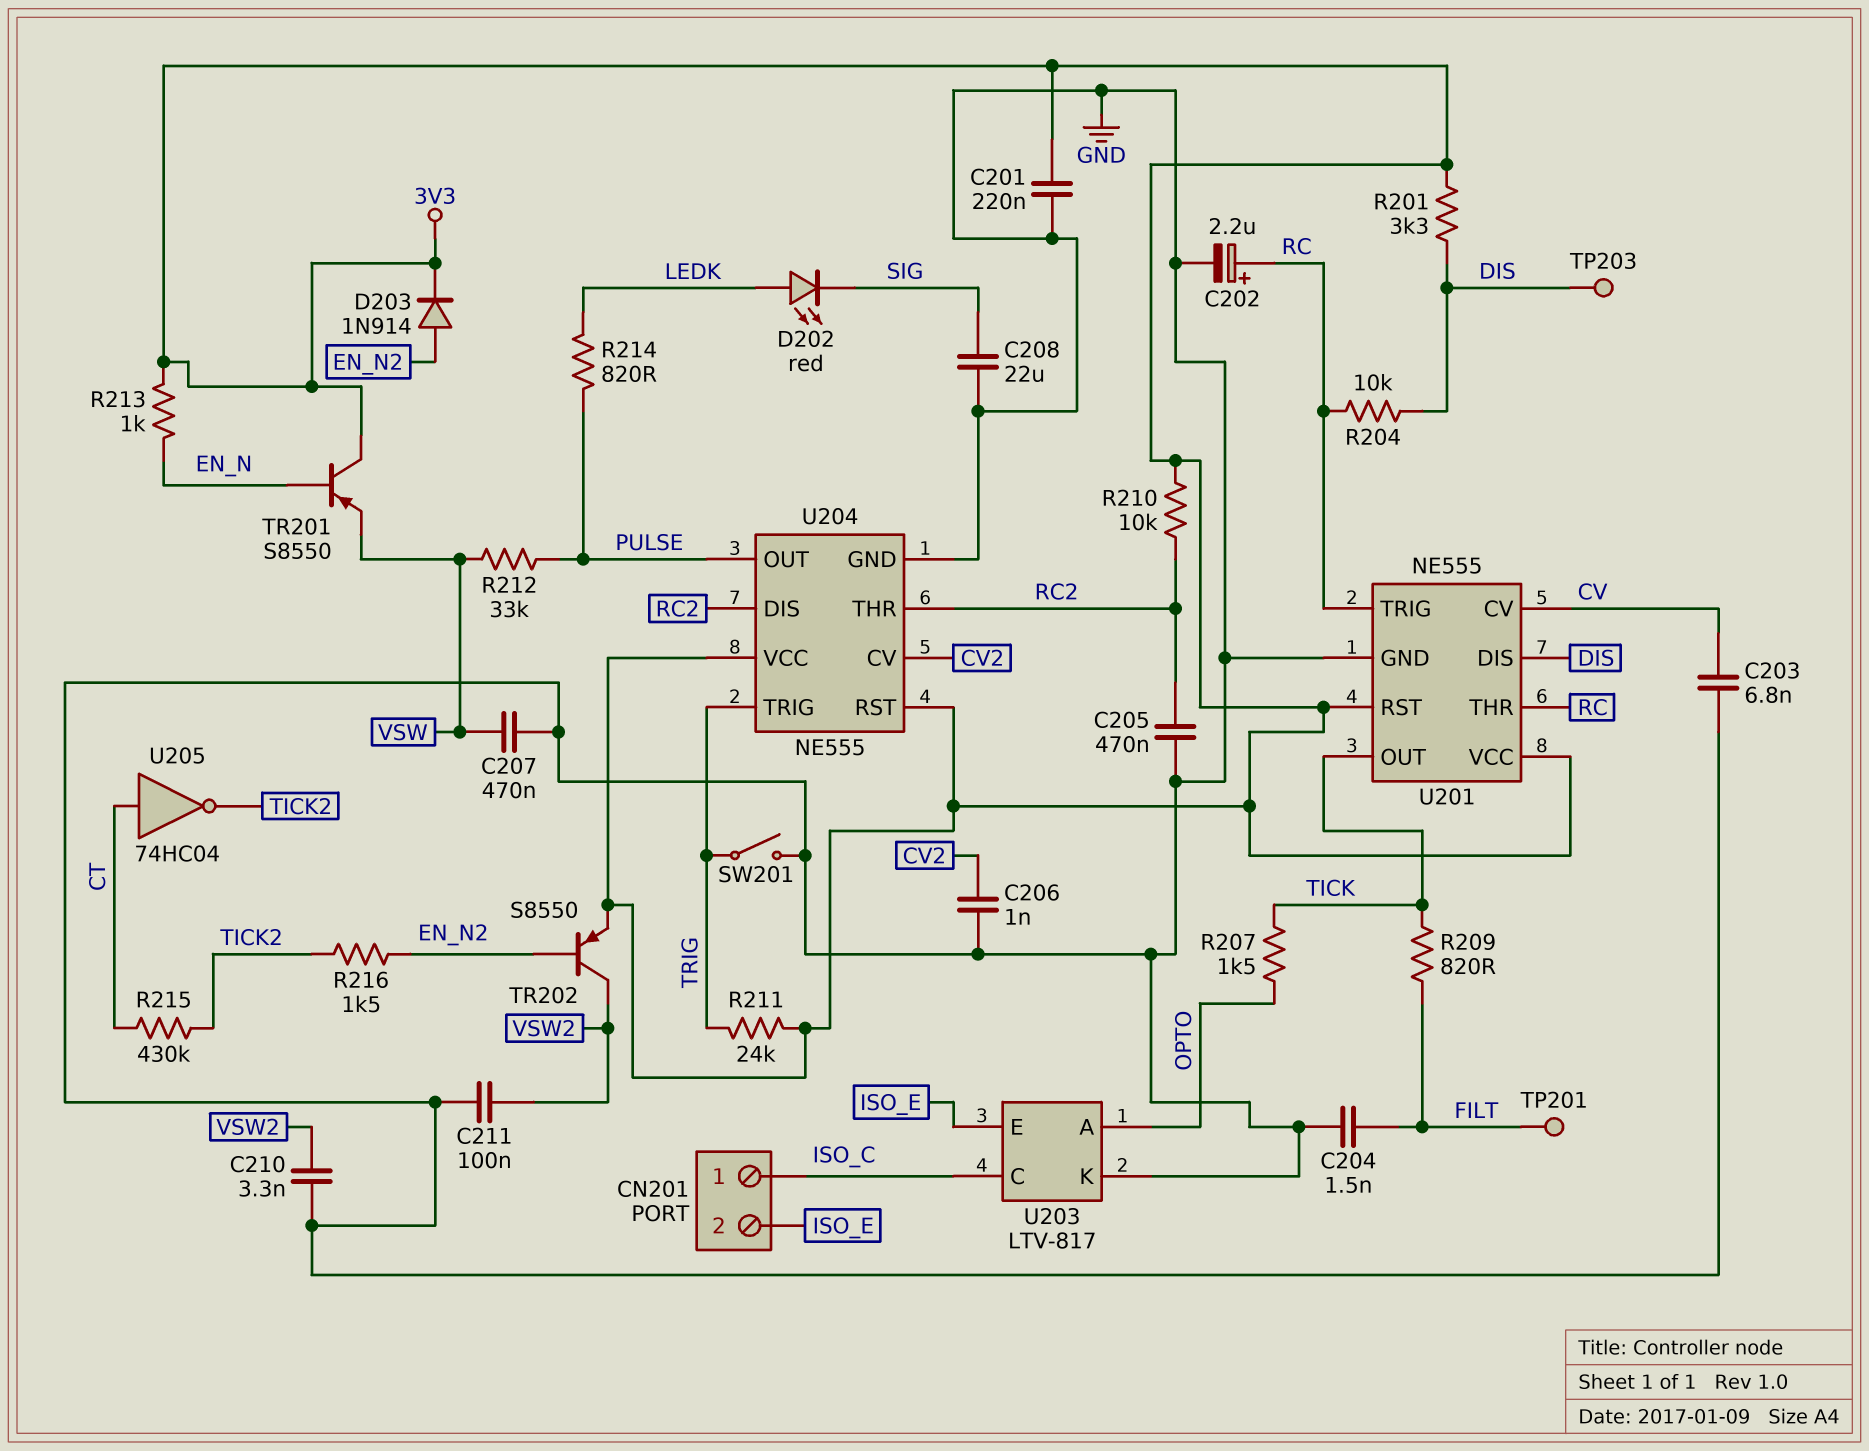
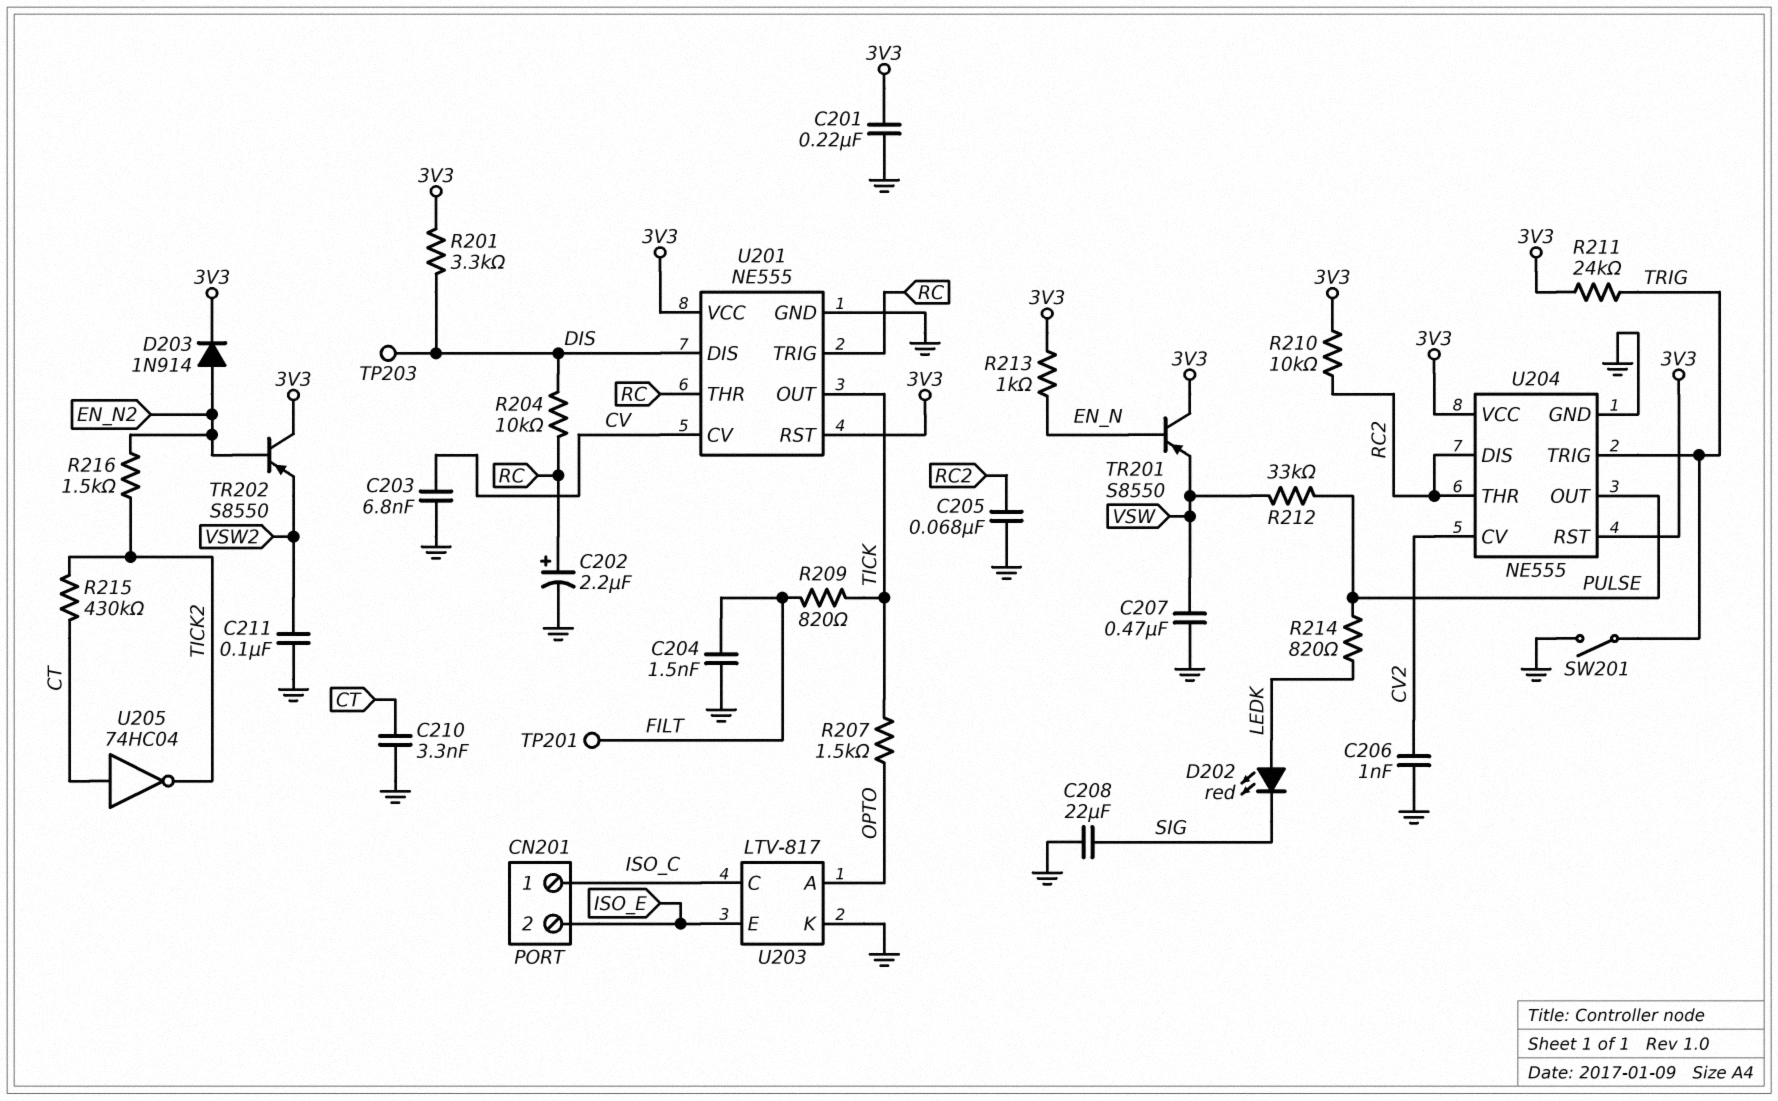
C205: 470nF (GND, RC2) -> 68nF (GND, RC2)
C210: 3.3nF (GND, VSW2) -> 3.3nF (CT, GND)
TR202: PNP S8550 (B EN_N2, C VSW2, E 3V3) -> PNP S8550 (B EN_N2, C 3V3, E VSW2)

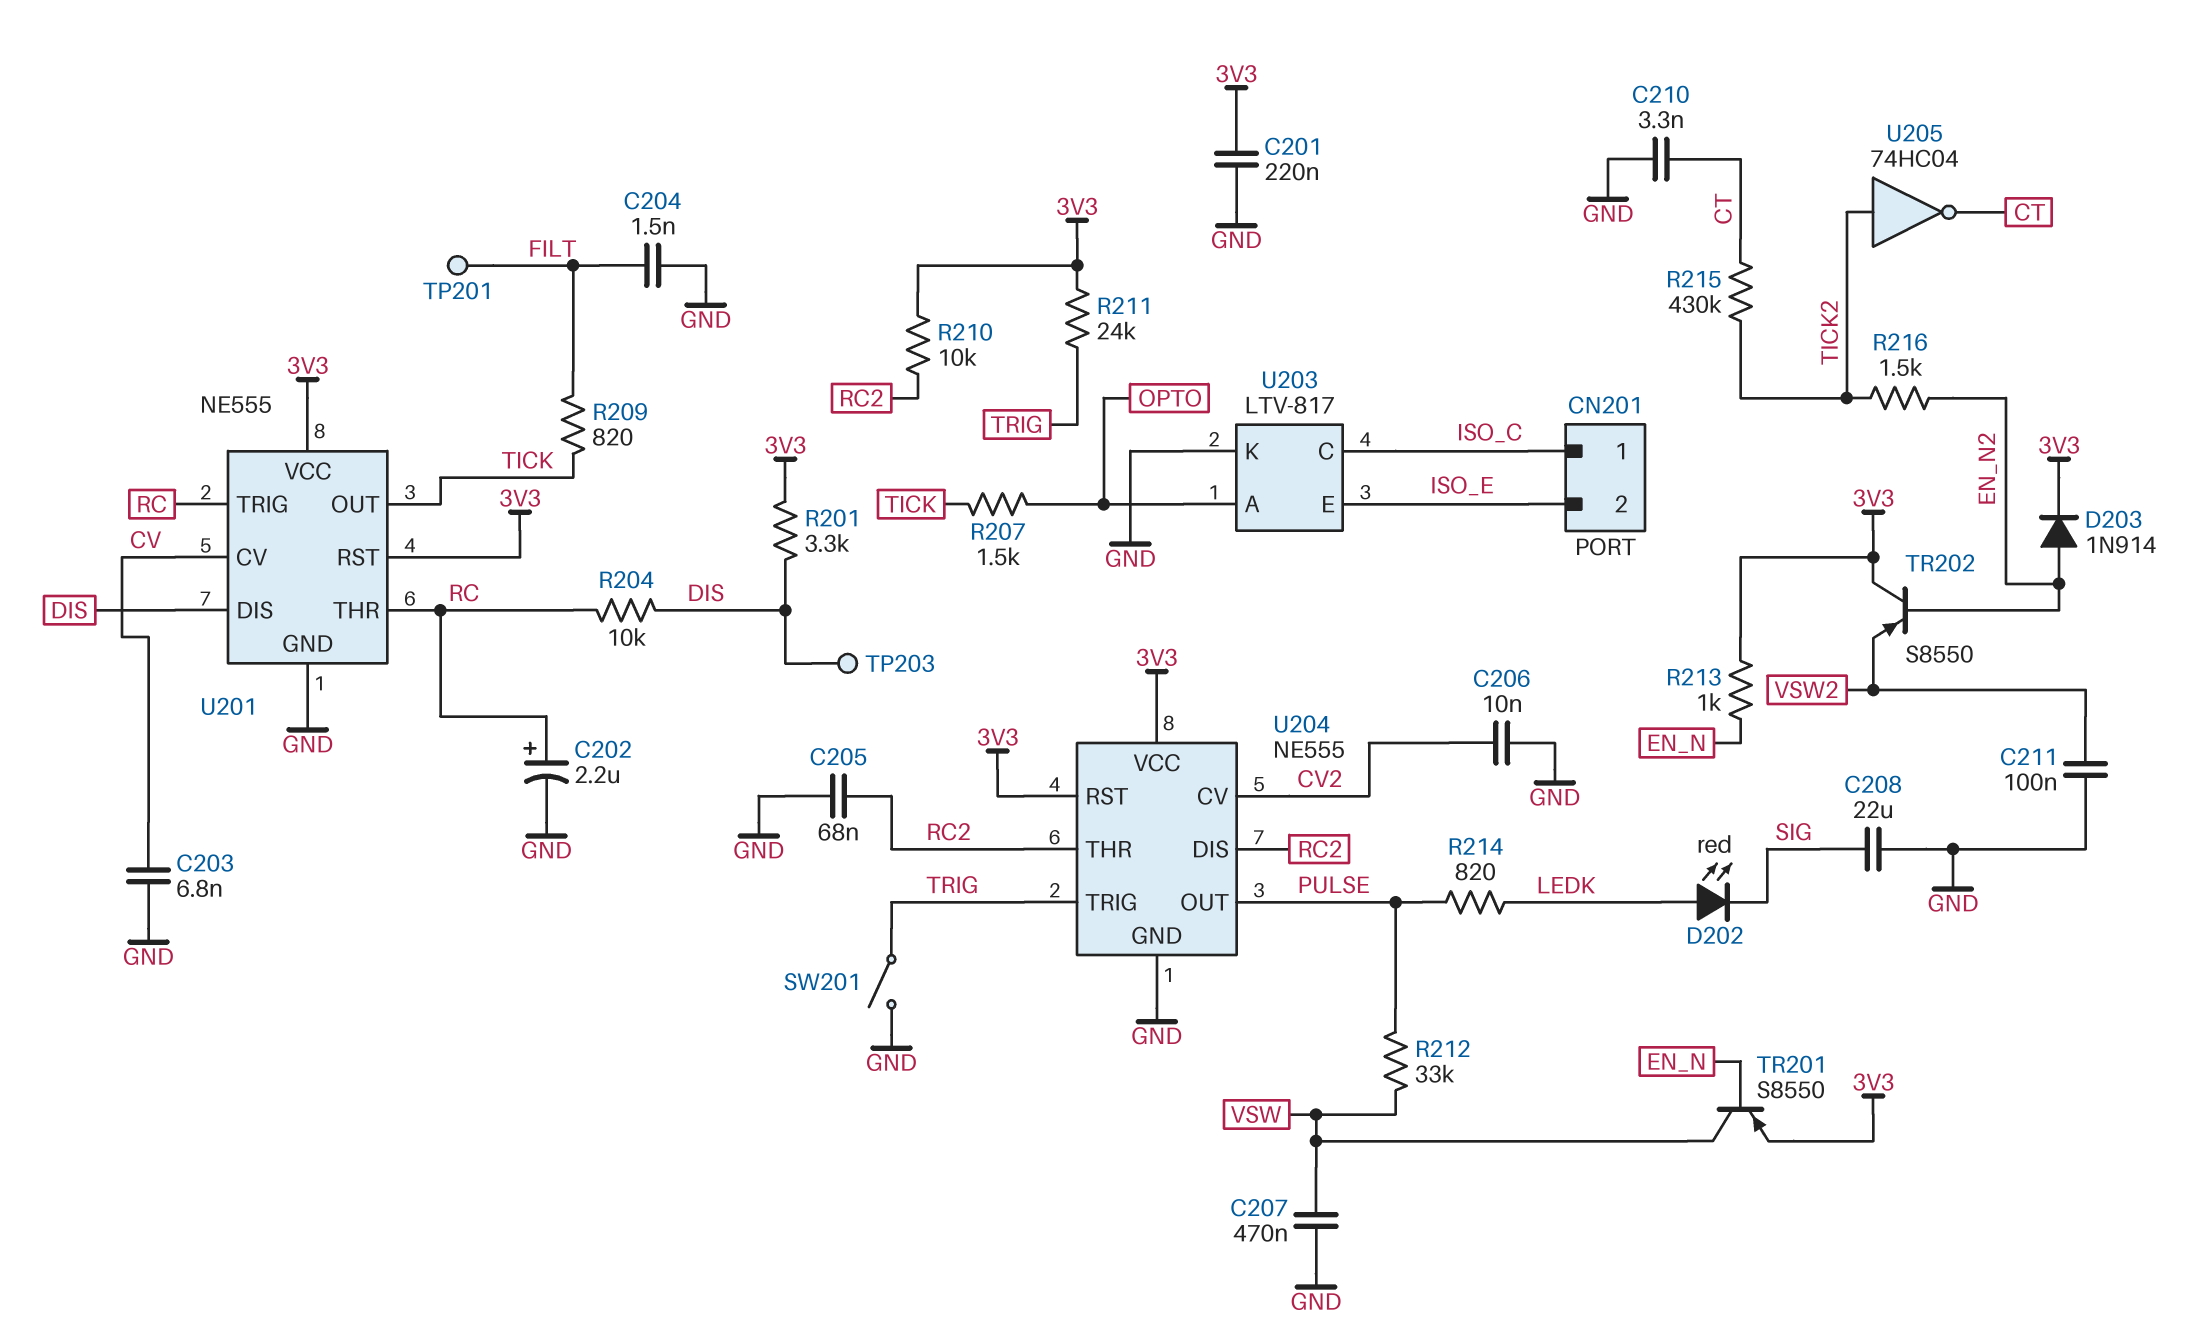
C206: 1nF (CV2, GND) -> 10nF (CV2, GND)
TR201: PNP S8550 (B EN_N, C 3V3, E VSW) -> PNP S8550 (B EN_N, C VSW, E 3V3)
U205: NOT 74HC04 (in CT, out TICK2) -> NOT 74HC04 (in TICK2, out CT)

